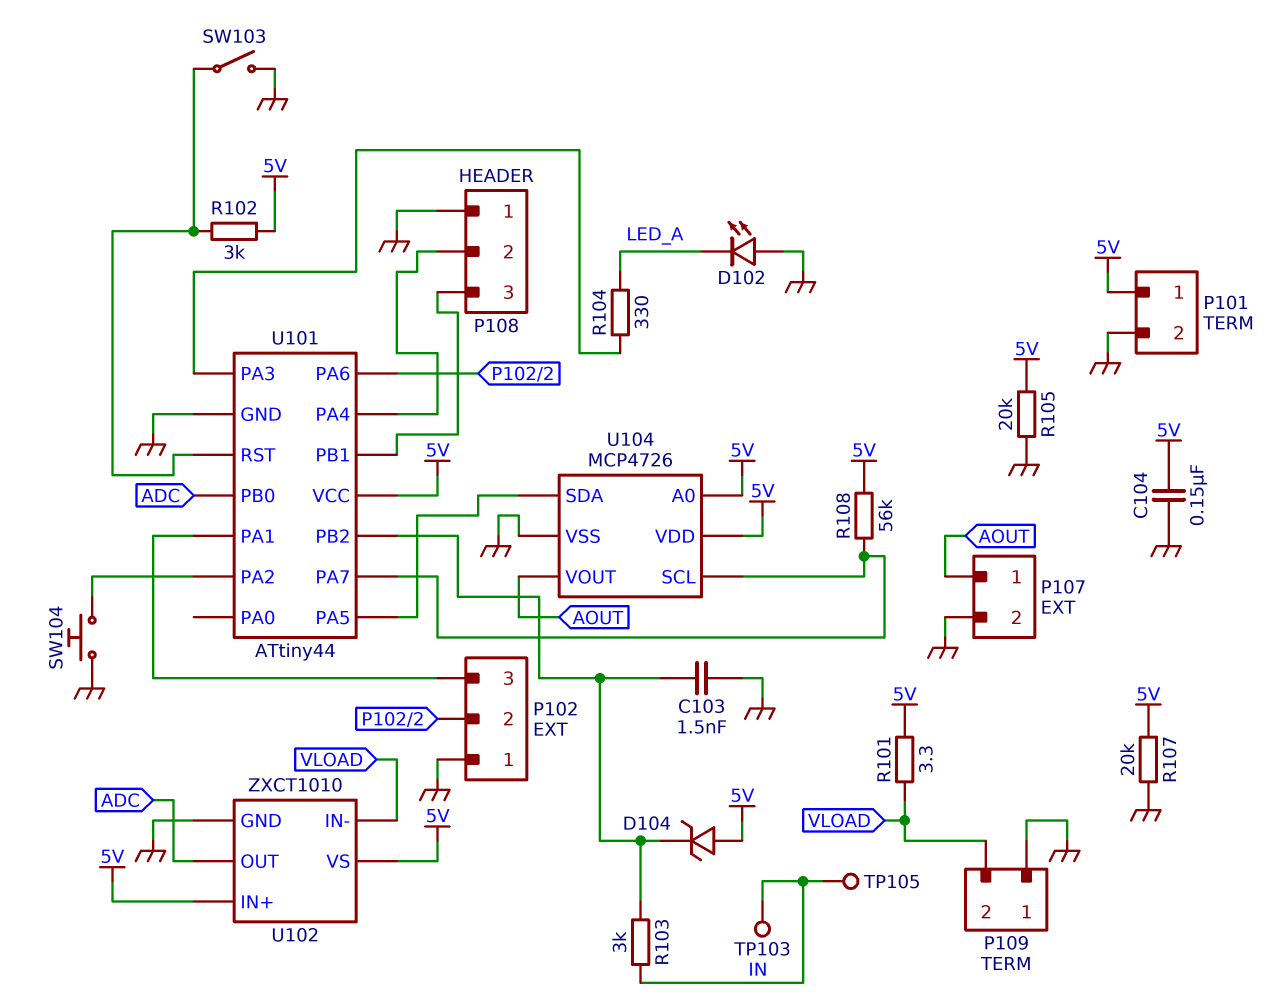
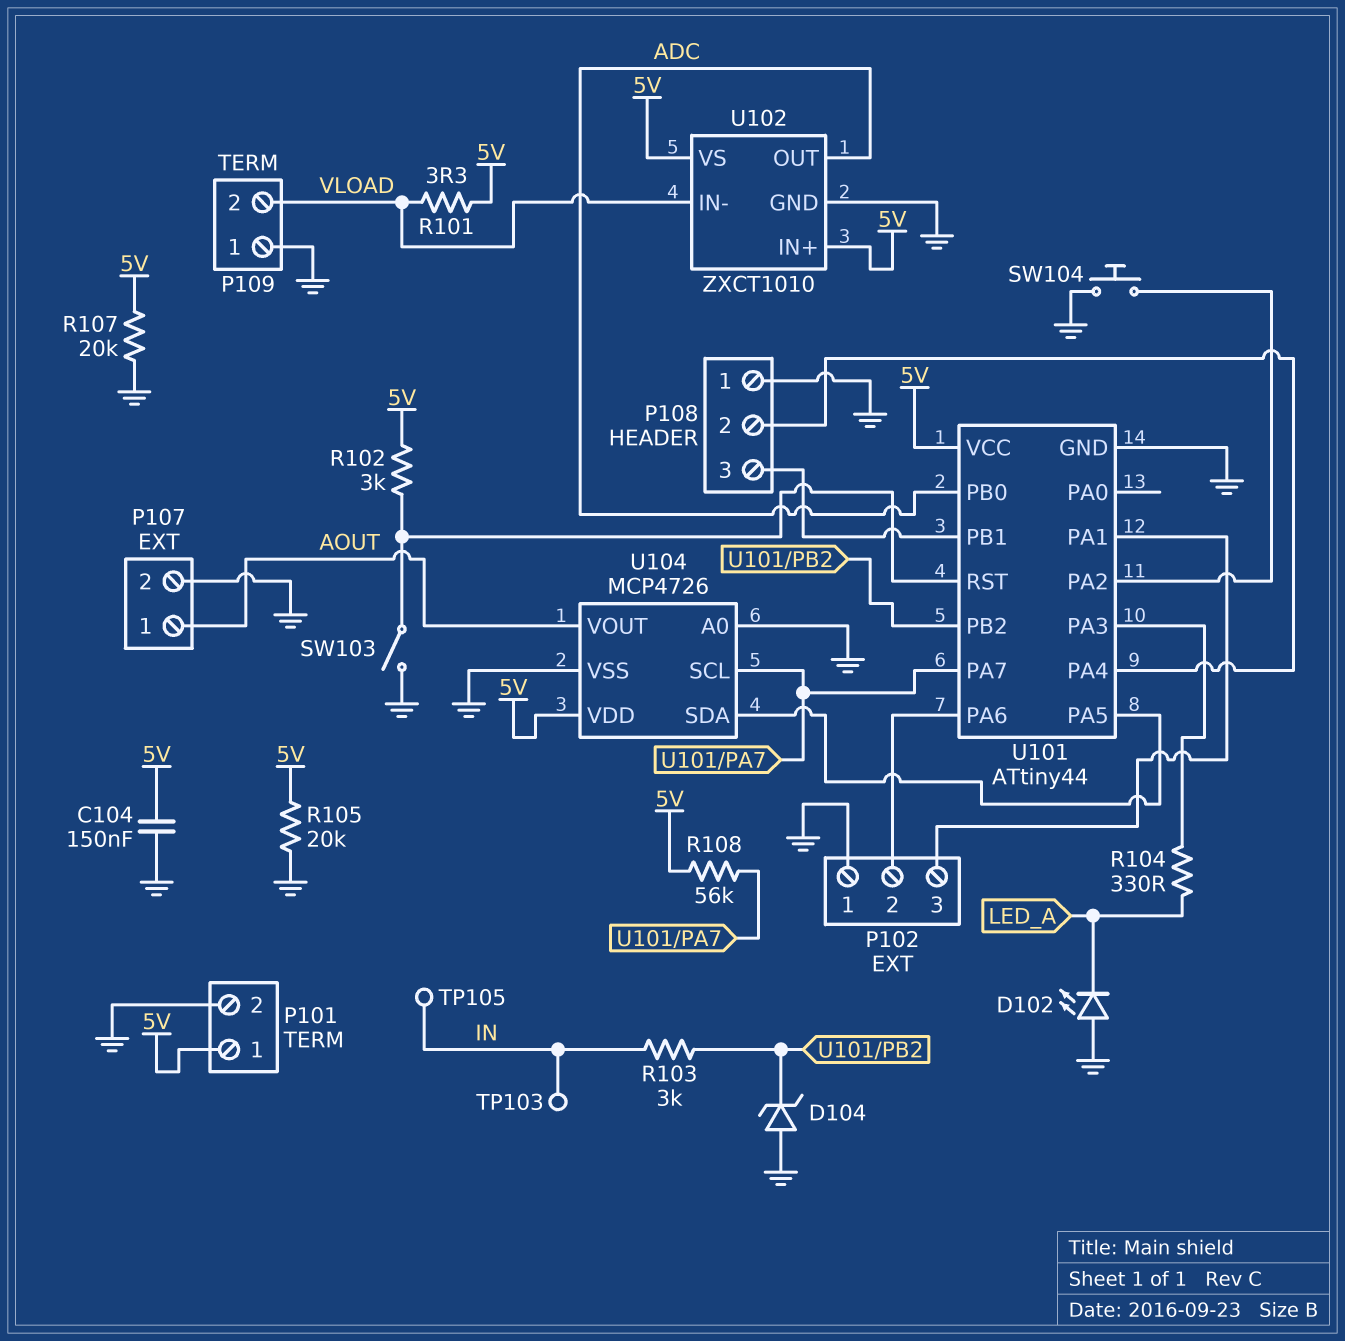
C103: 1.5nF (GND, U101/PB2) -> none
D104: zener (A 5V, K U101/PB2) -> zener (A GND, K U101/PB2)
U104 pin A0: 5V -> GND

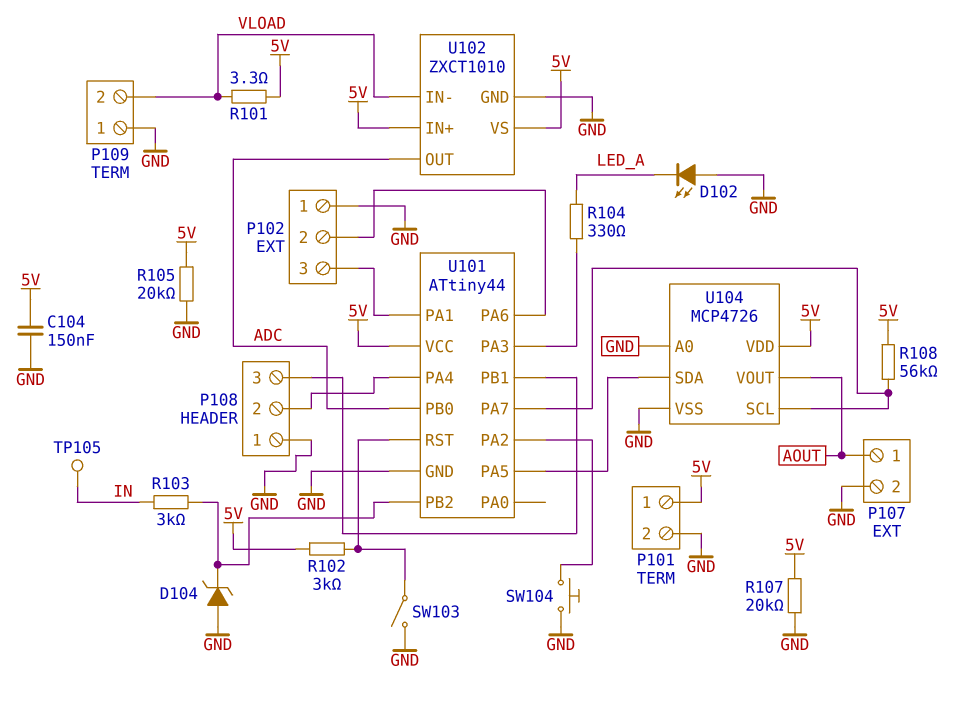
TP103: test point (IN) -> none

